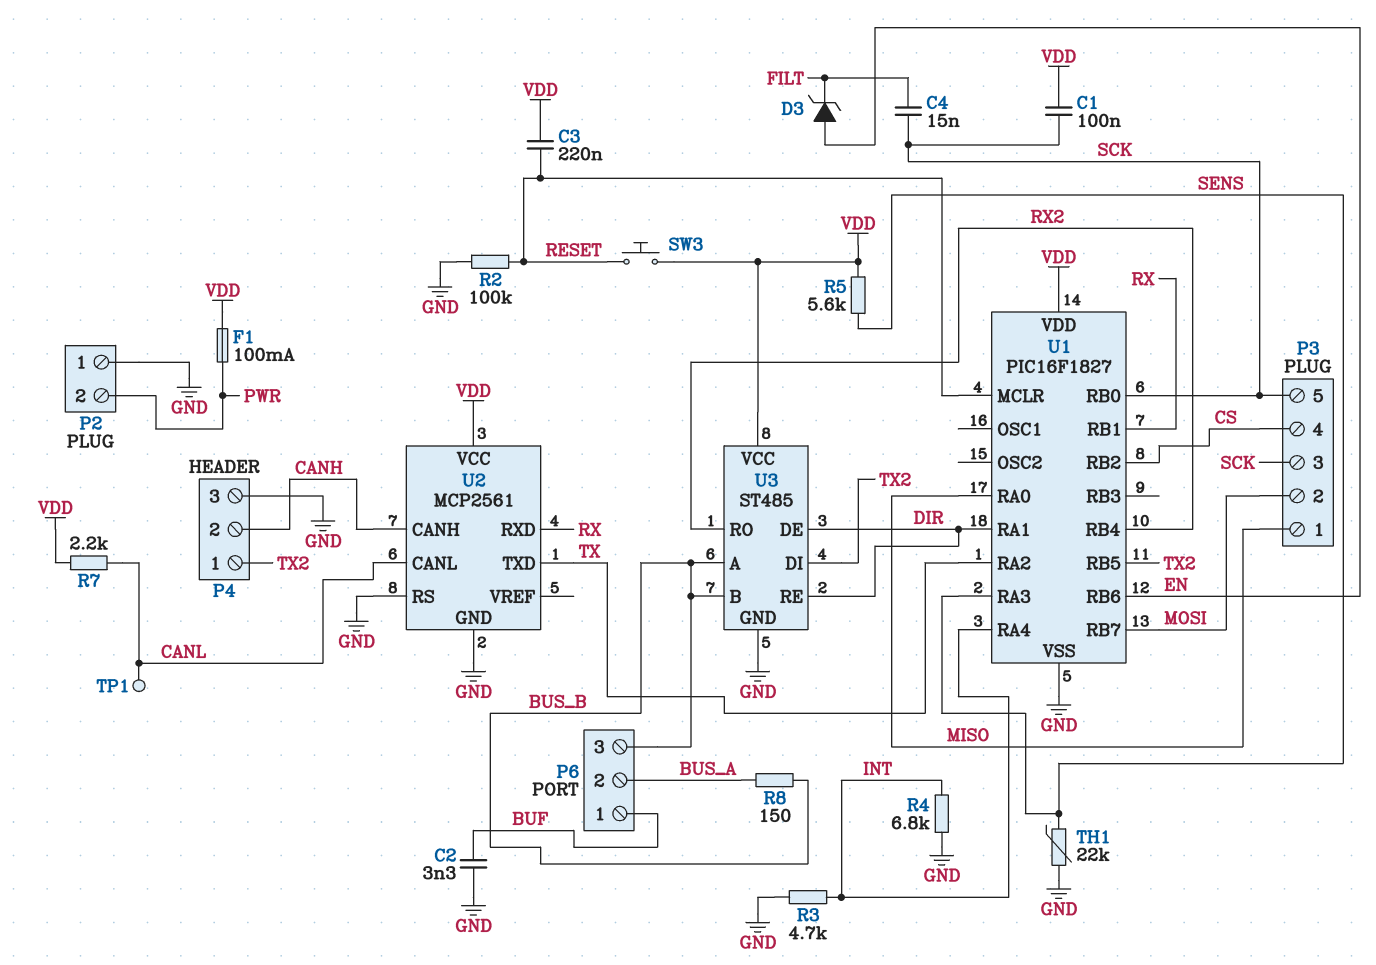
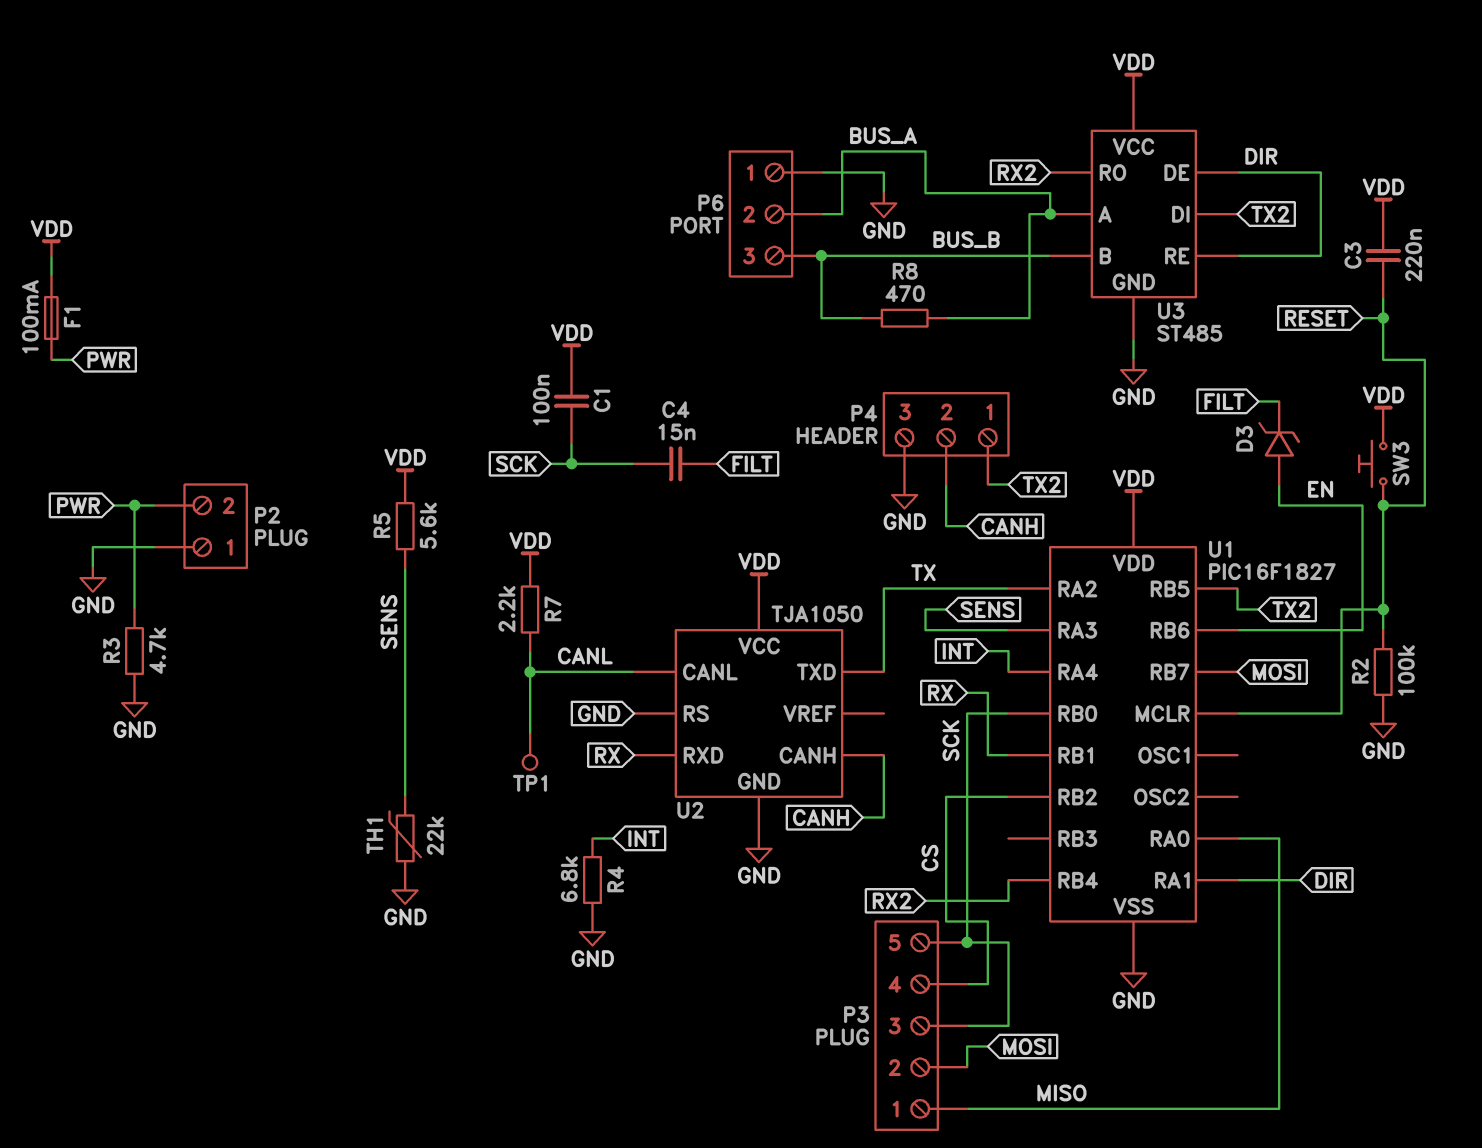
C2: 3.3nF (BUF, GND) -> none
P6 pin 1: BUF -> GND
R3: 4.7k (GND, INT) -> 4.7k (GND, PWR)
R8: 150 (BUS_A, BUS_B) -> 470 (BUS_A, BUS_B)
U2: MCP2561 -> TJA1050
U3 pin A: BUS_B -> BUS_A

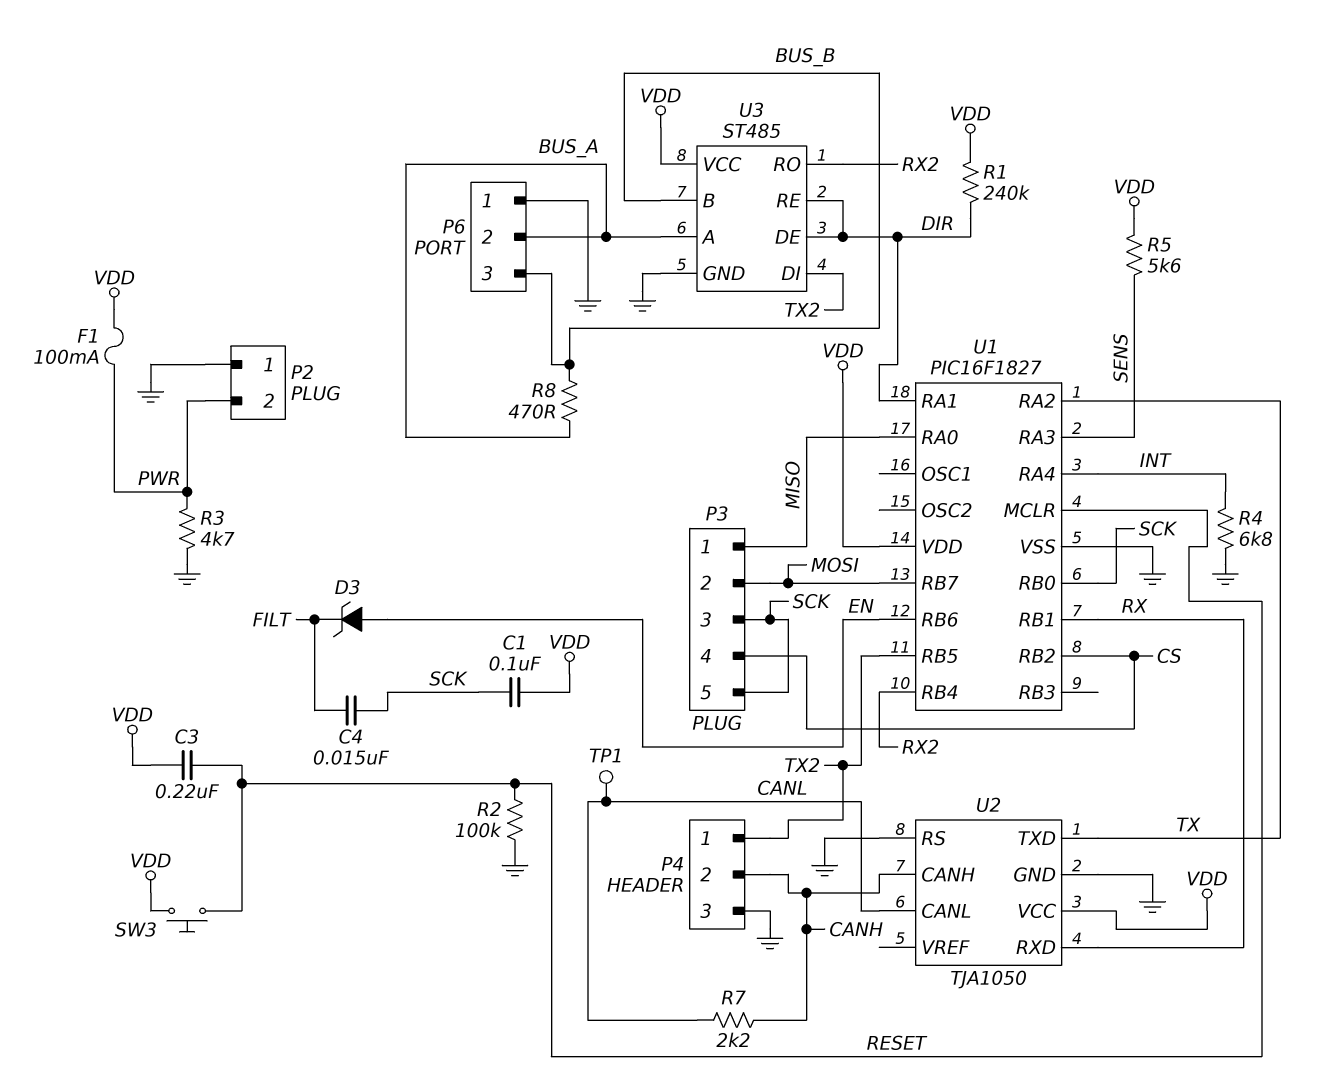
R1: none -> 240k (DIR, VDD)
R7: 2.2k (CANL, VDD) -> 2.2k (CANH, CANL)
TH1: 22k (GND, SENS) -> none

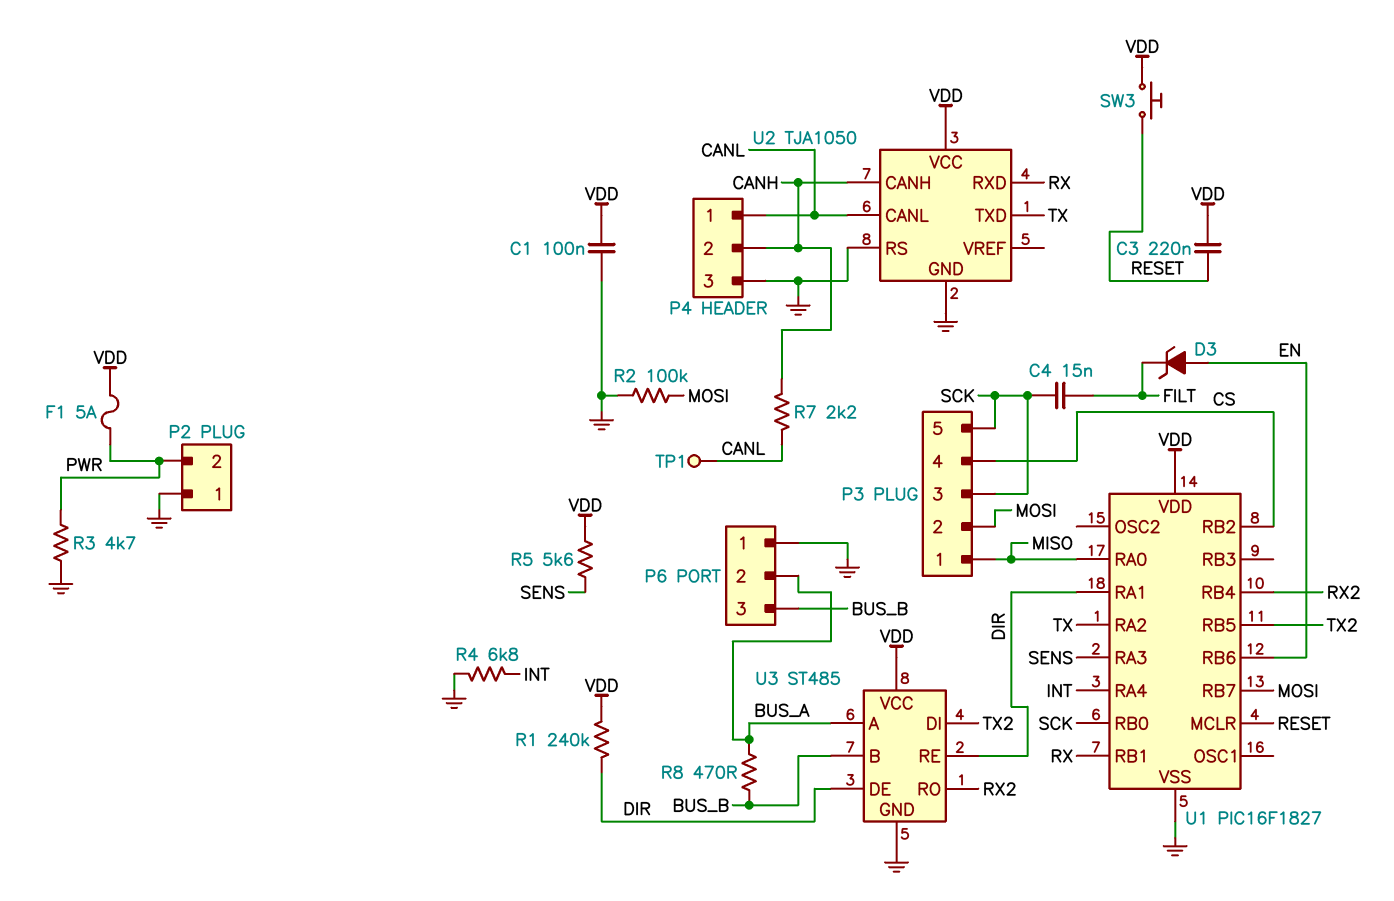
C1: 100nF (SCK, VDD) -> 100nF (GND, VDD)
F1: 100mA (PWR, VDD) -> 5A (PWR, VDD)
P4 pin 1: TX2 -> CANL
R2: 100k (GND, RESET) -> 100k (GND, MOSI)

